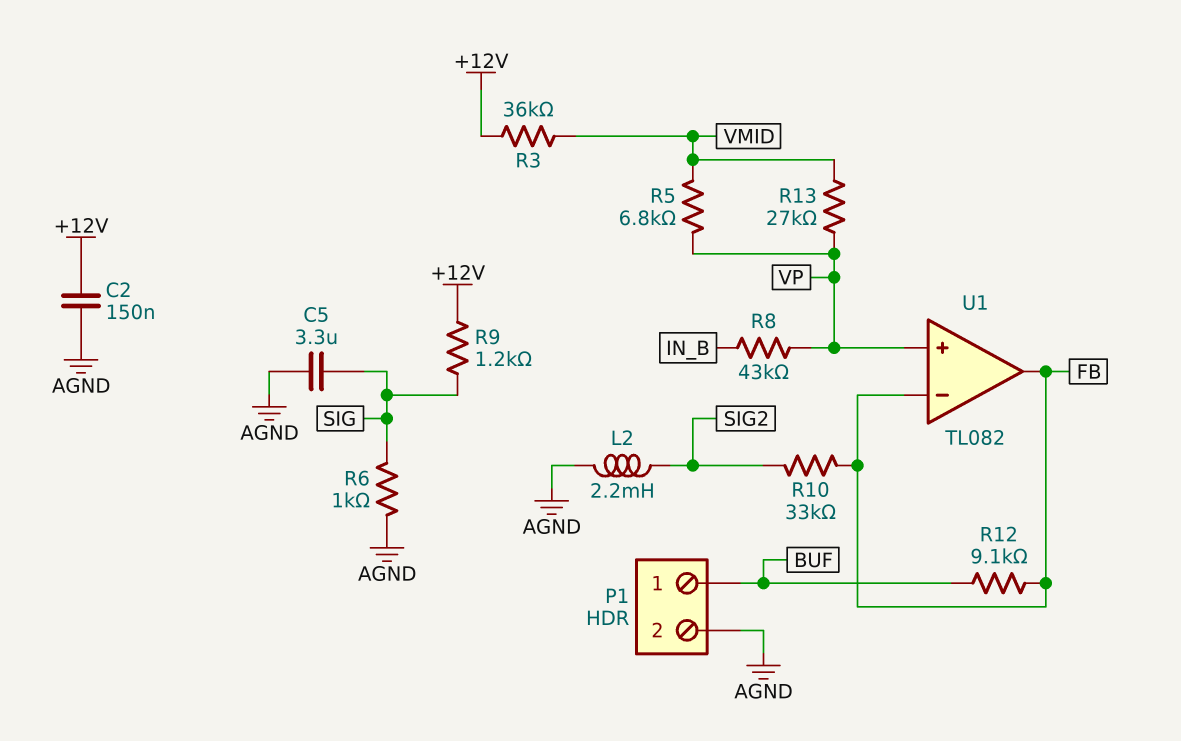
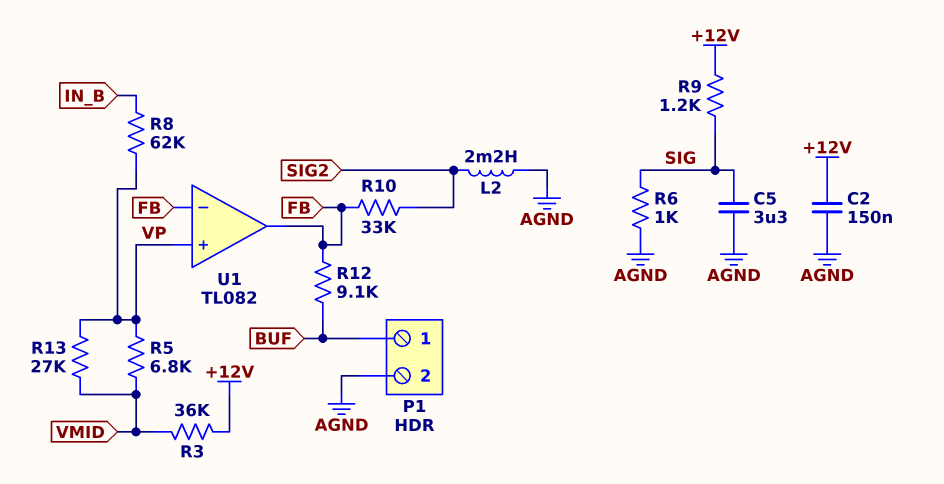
R8: 43k (IN_B, VP) -> 62k (IN_B, VP)

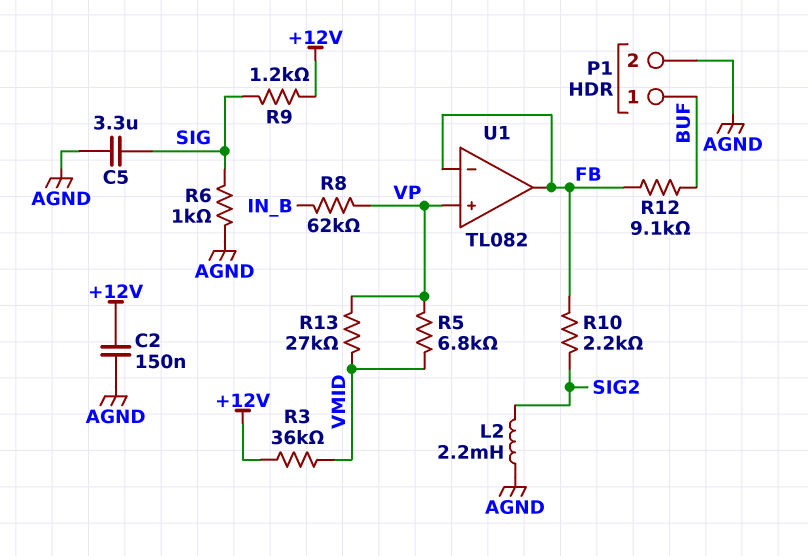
R10: 33k (FB, SIG2) -> 2.2k (FB, SIG2)

